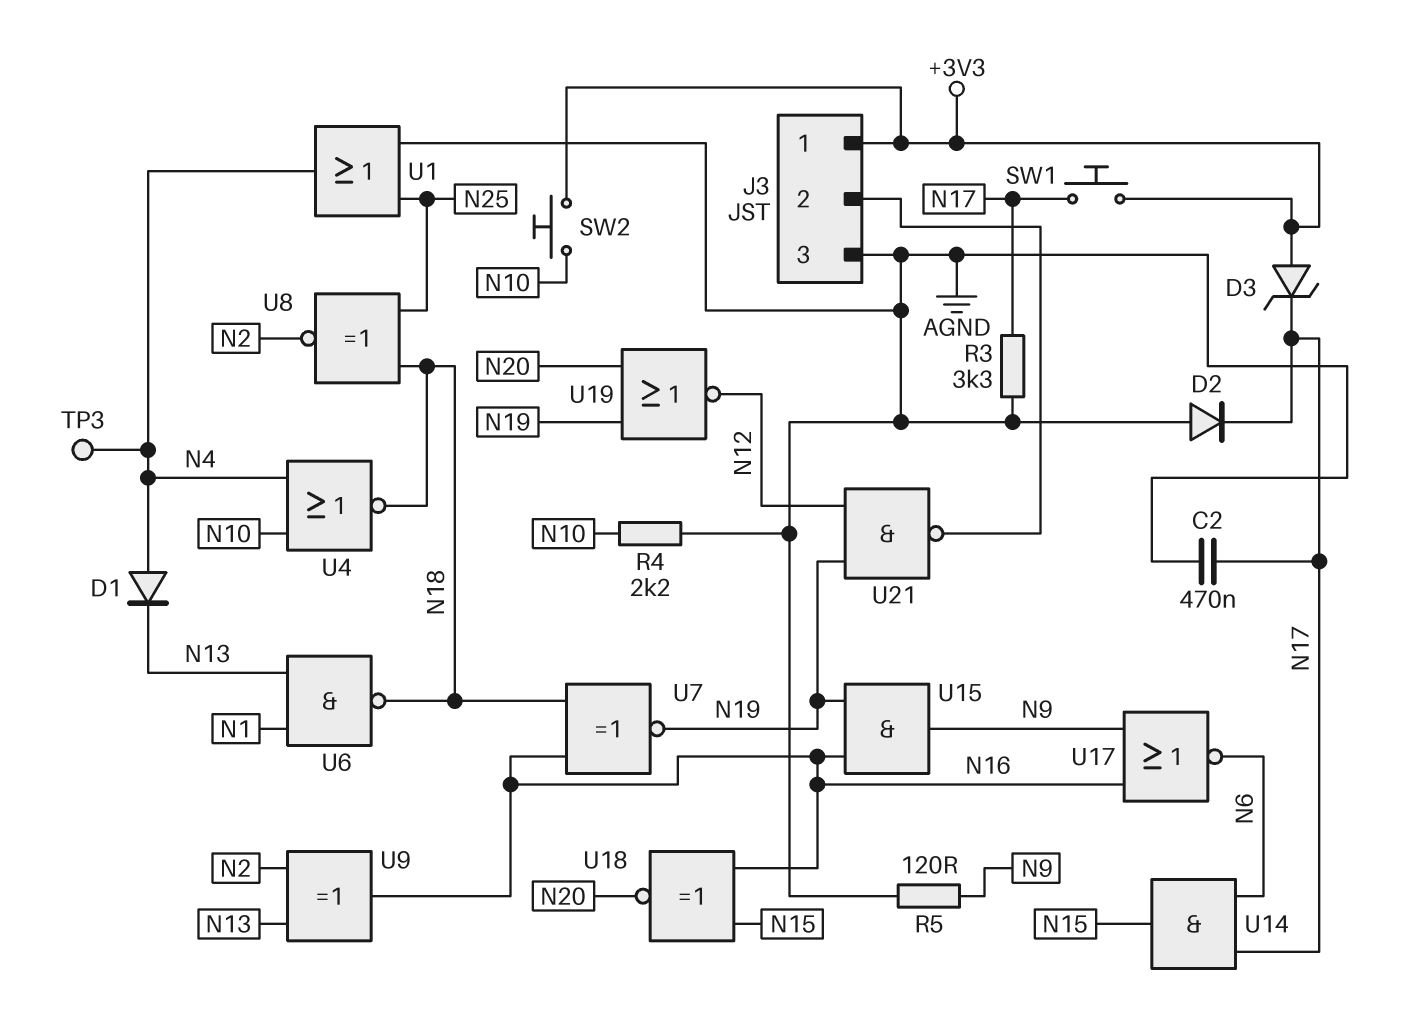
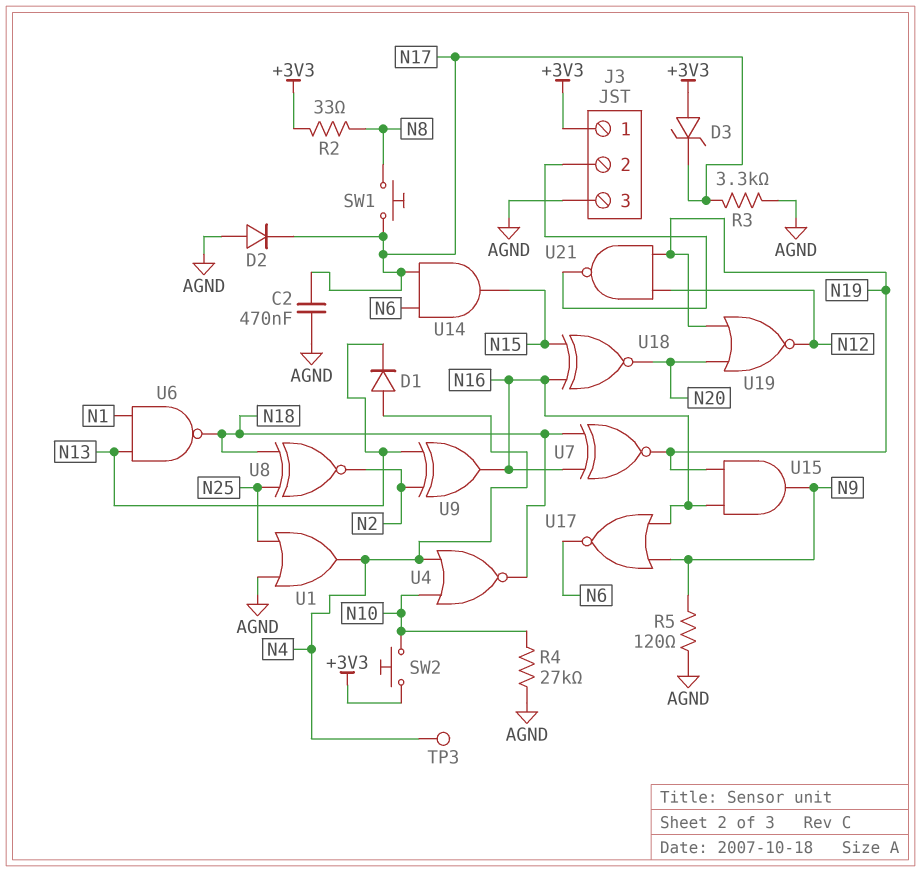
R2: none -> 33 (+3V3, N8)
R4: 2.2k (AGND, N10) -> 27k (AGND, N10)
SW1: button (+3V3, N17) -> button (N8, N17)

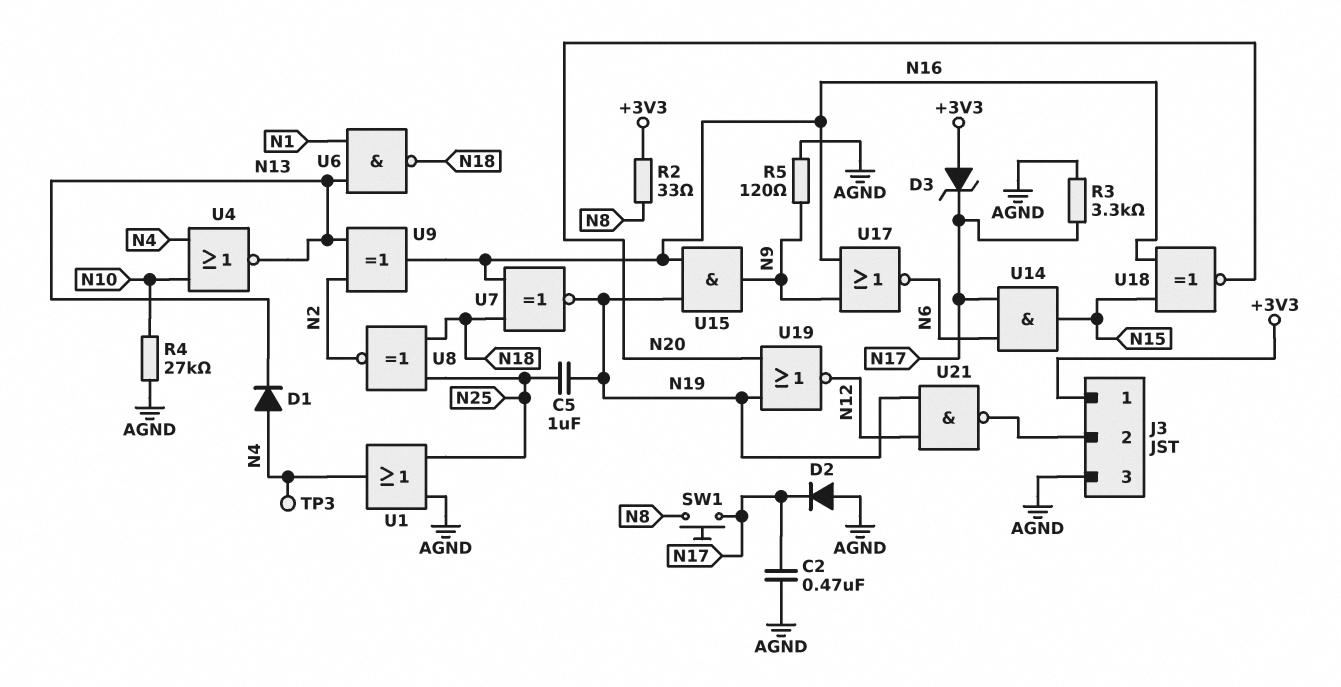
C5: none -> 1uF (N19, N25)
SW2: button (+3V3, N10) -> none
U4: NOR (in N4, in N10, out N18) -> NOR (in N4, in N10, out N13)

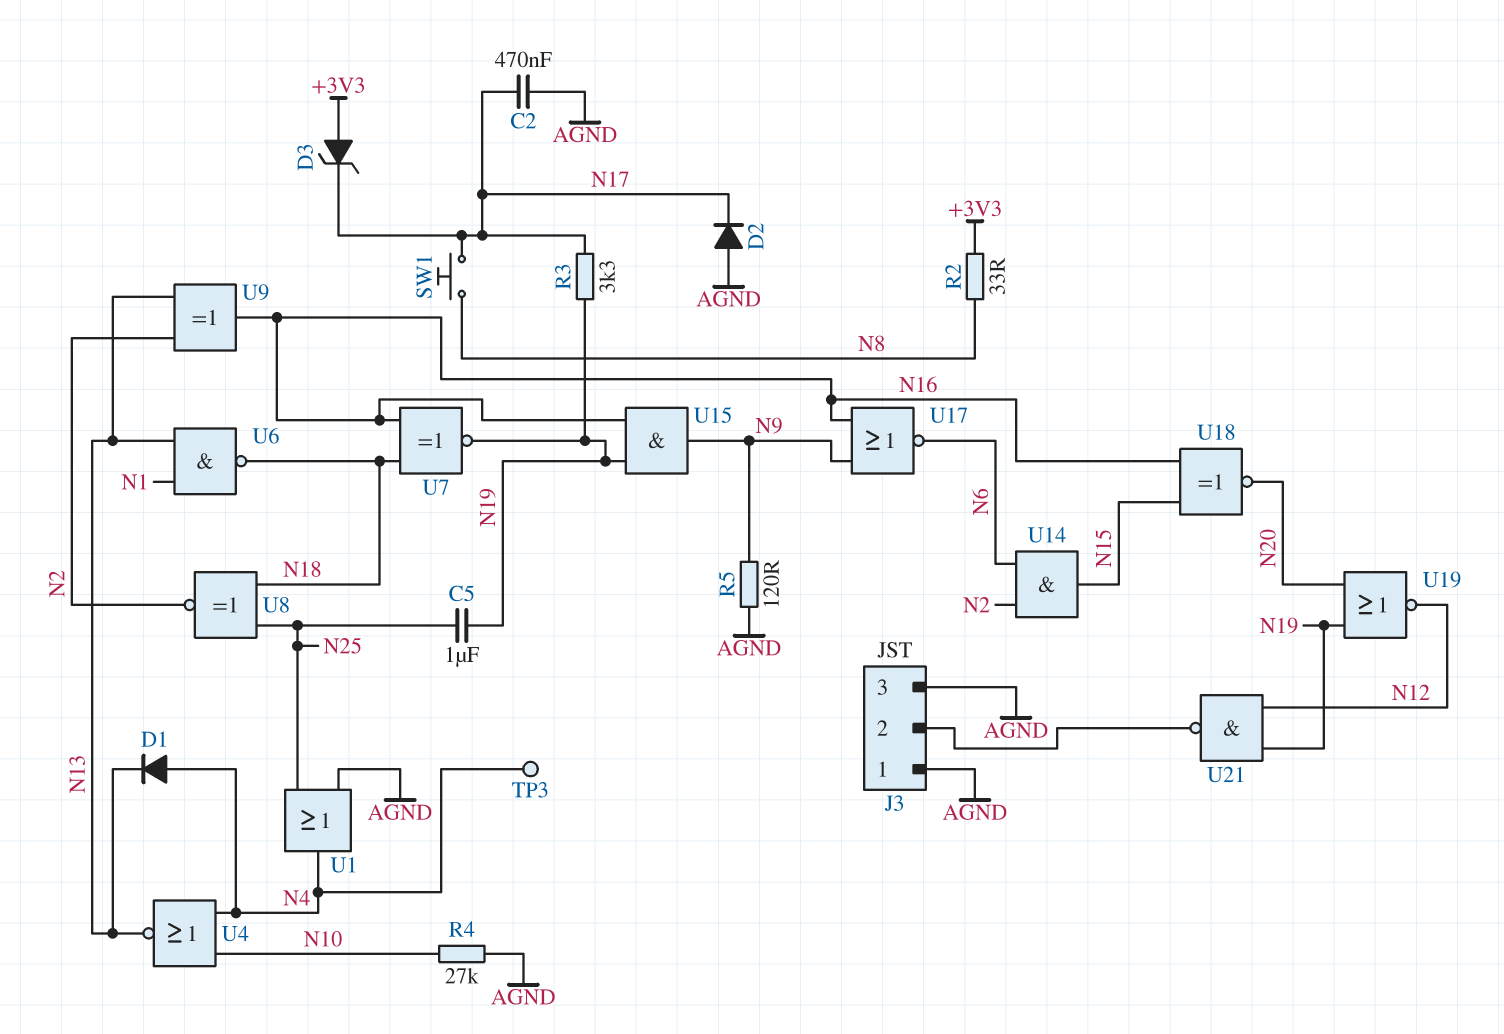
J3 pin 1: +3V3 -> AGND
R3: 3.3k (AGND, N17) -> 3.3k (N17, N19)
U14: AND (in N6, in N17, out N15) -> AND (in N2, in N6, out N15)

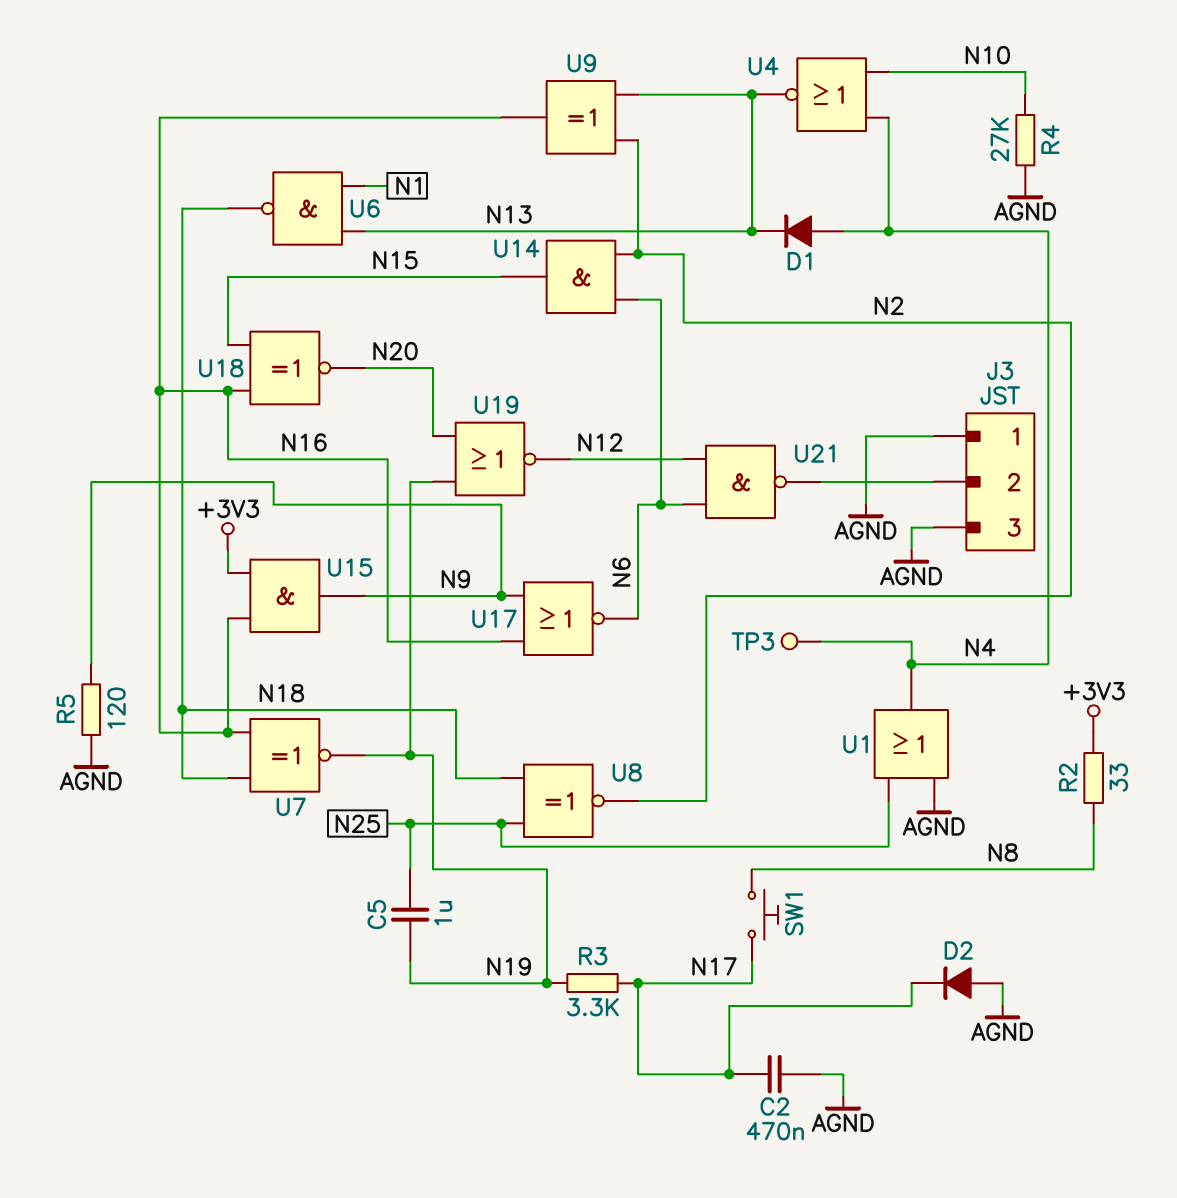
D3: zener (A +3V3, K N17) -> none
U15: AND (in N16, in N19, out N9) -> AND (in +3V3, in N16, out N9)
U21: NAND (in N12, in N19, out J3/2) -> NAND (in N6, in N12, out J3/2)

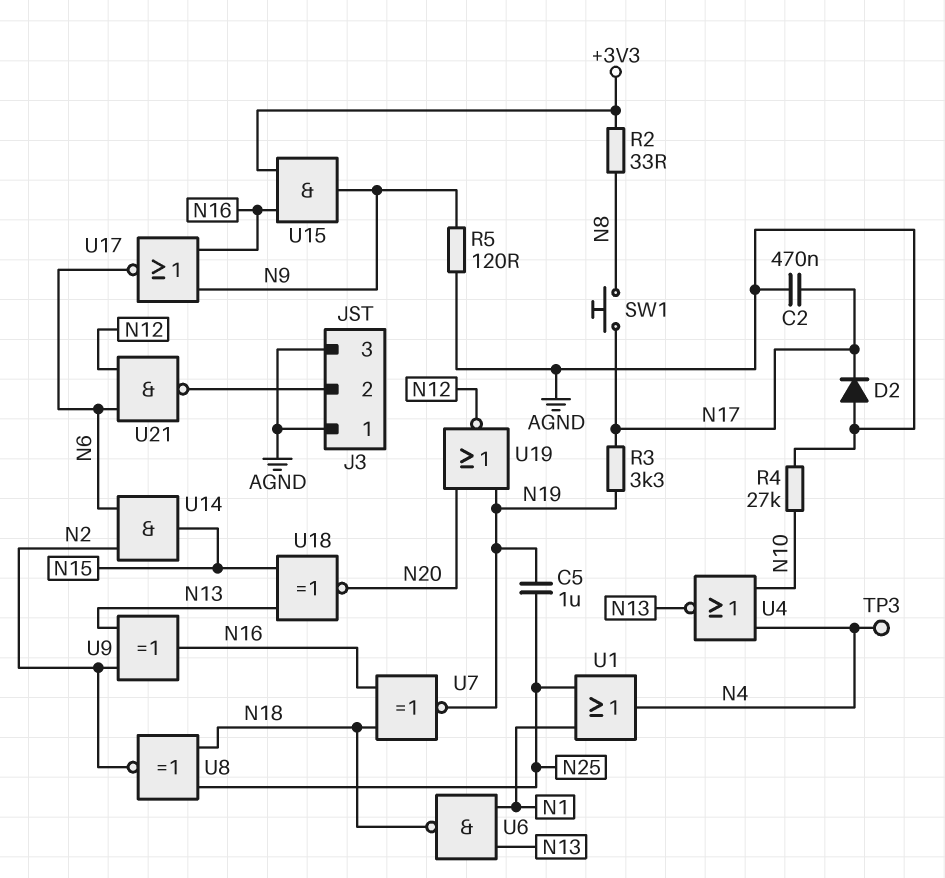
D1: diode (A N4, K N13) -> none
U1: OR (in AGND, in N25, out N4) -> OR (in N1, in N25, out N4)
U18: XNOR (in N15, in N16, out N20) -> XNOR (in N13, in N15, out N20)

